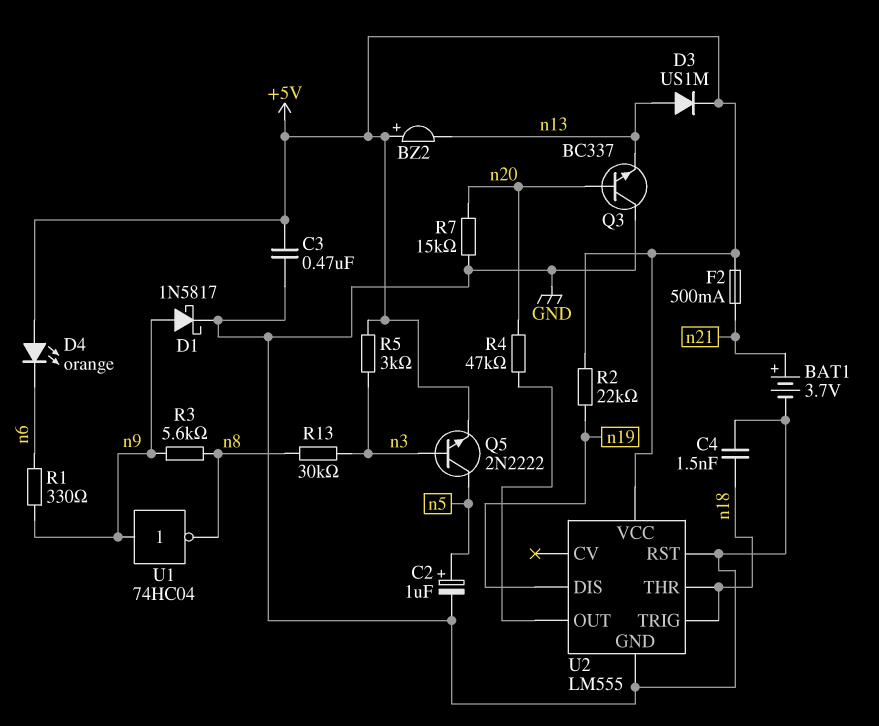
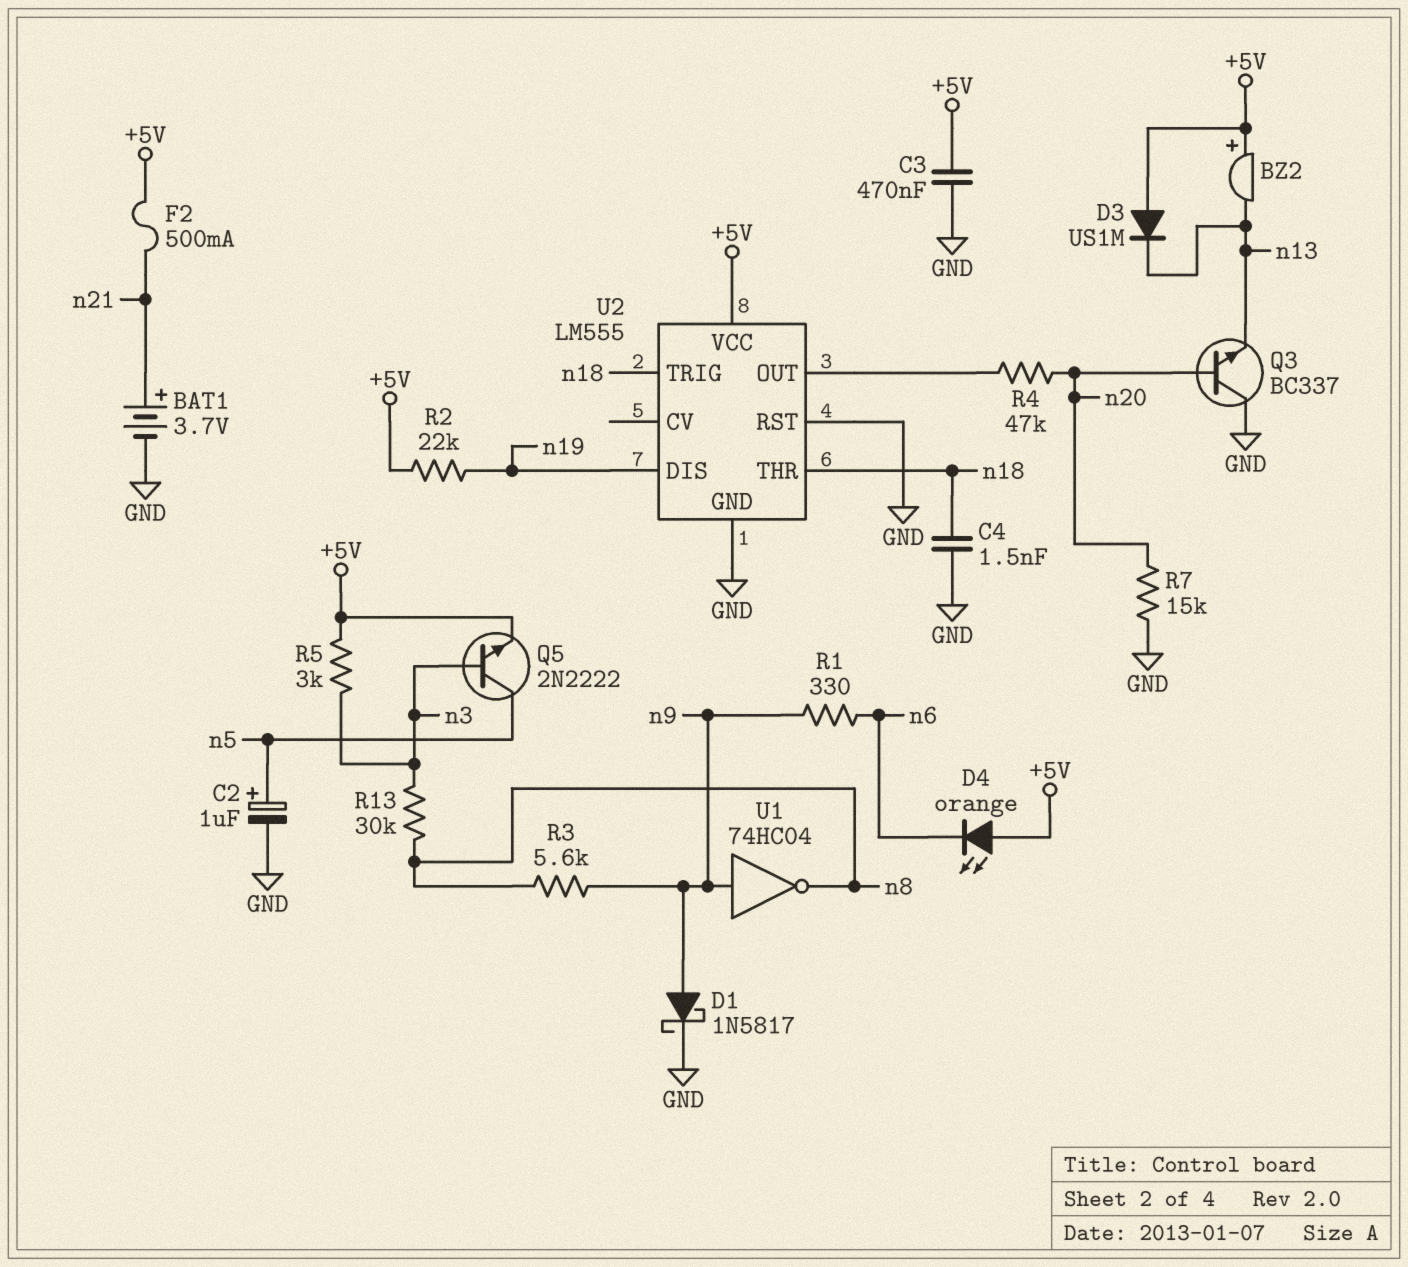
D3: diode US1M (A n13, K +5V) -> diode US1M (A +5V, K n13)

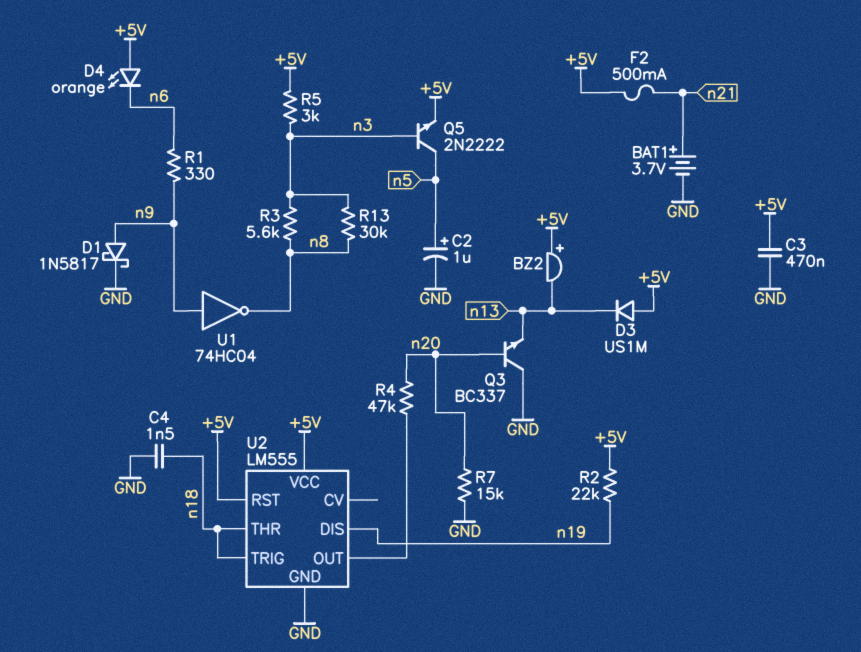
R3: 5.6k (n8, n9) -> 5.6k (n3, n8)
U2 pin RST: GND -> +5V

